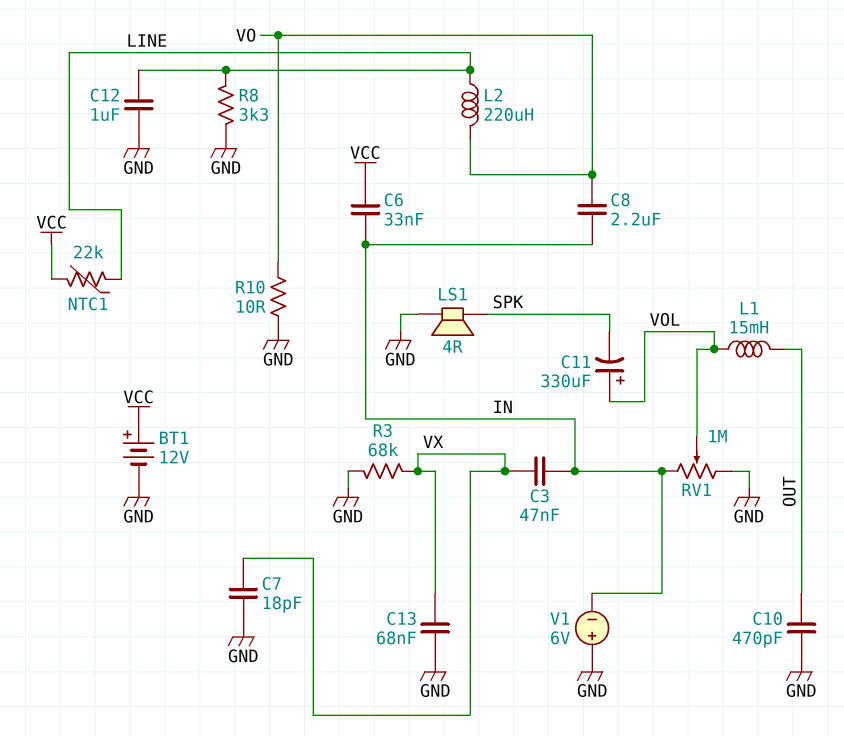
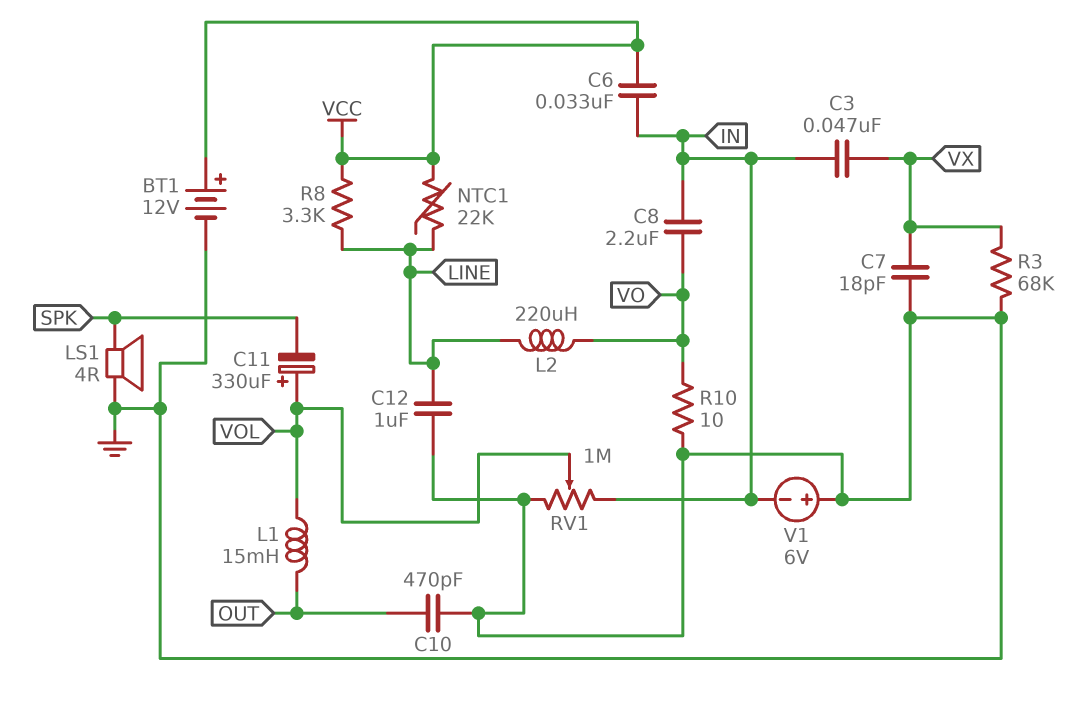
C13: 68nF (GND, VX) -> none
R8: 3.3k (GND, LINE) -> 3.3k (LINE, VCC)

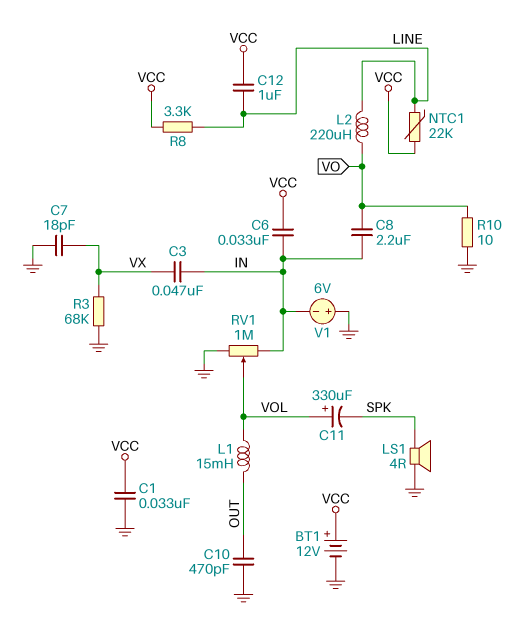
C1: none -> 33nF (GND, VCC)
C12: 1uF (GND, LINE) -> 1uF (LINE, VCC)

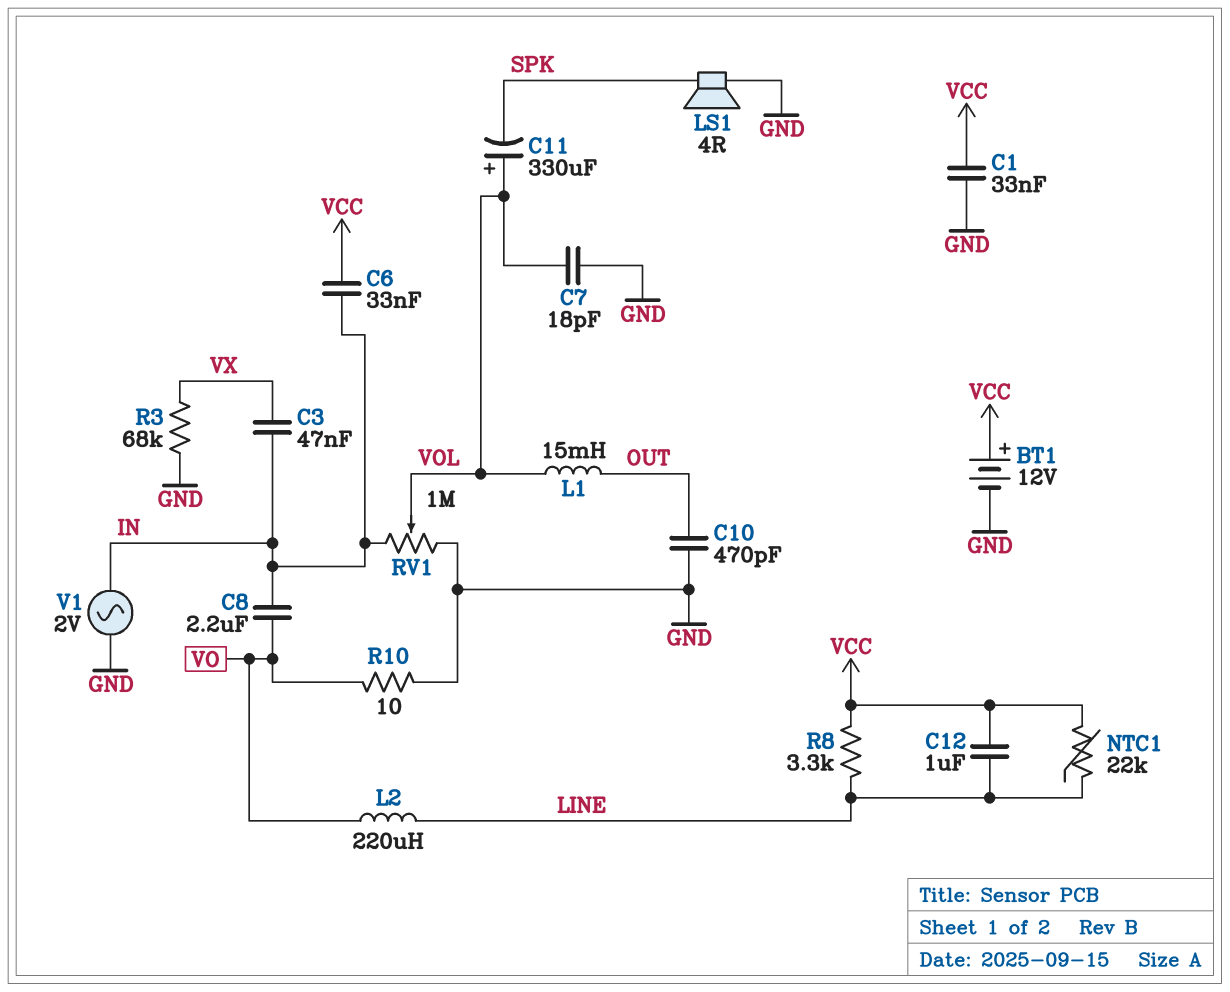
C7: 18pF (GND, VX) -> 18pF (GND, VOL)
V1: 6V (plus GND, minus IN) -> AC 2V (GND, IN)

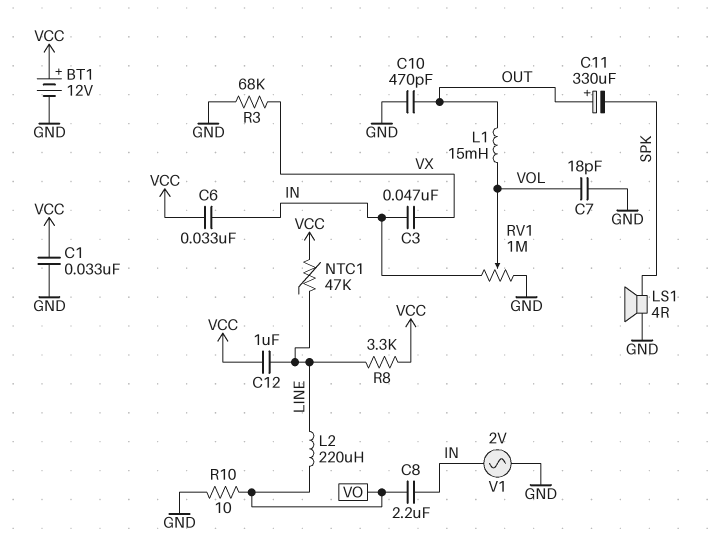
C11: 330uF (plus VOL, minus SPK) -> 330uF (plus OUT, minus SPK)
NTC1: 22k (LINE, VCC) -> 47k (LINE, VCC)

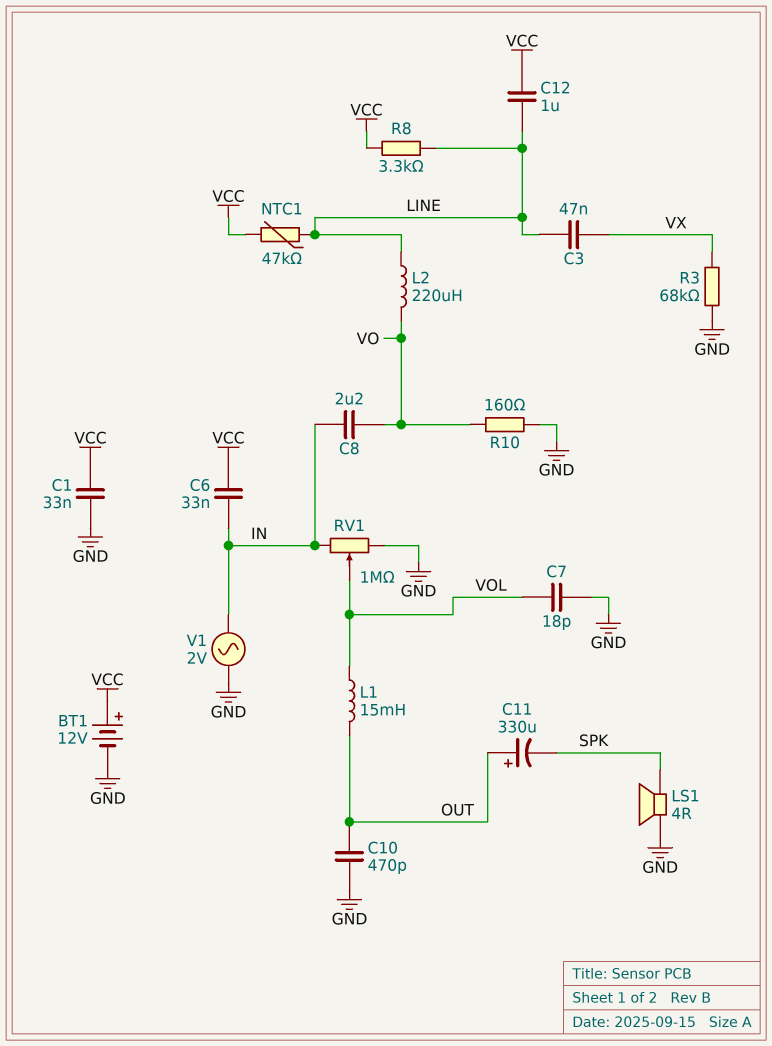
C3: 47nF (IN, VX) -> 47nF (LINE, VX)
R10: 10 (GND, VO) -> 160 (GND, VO)

